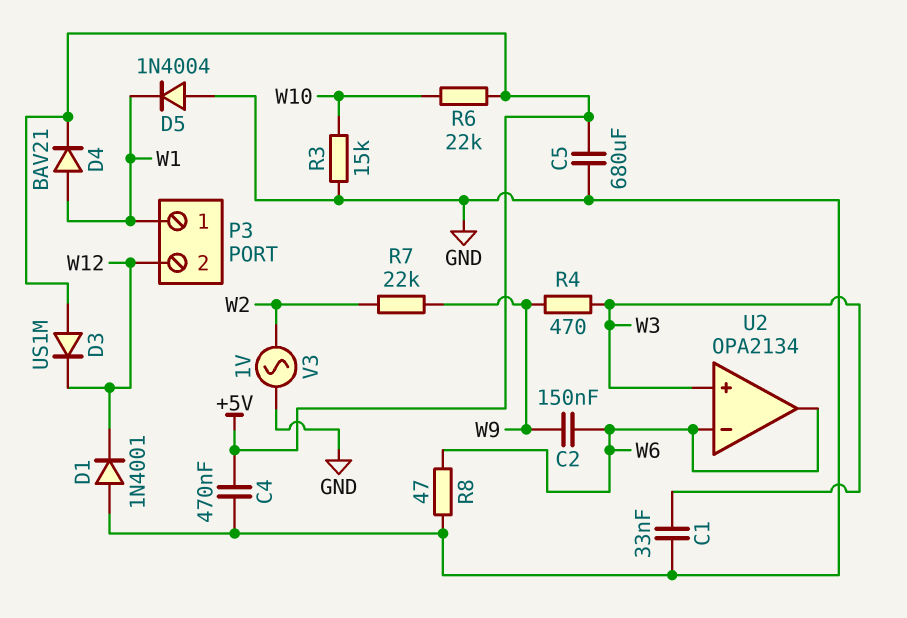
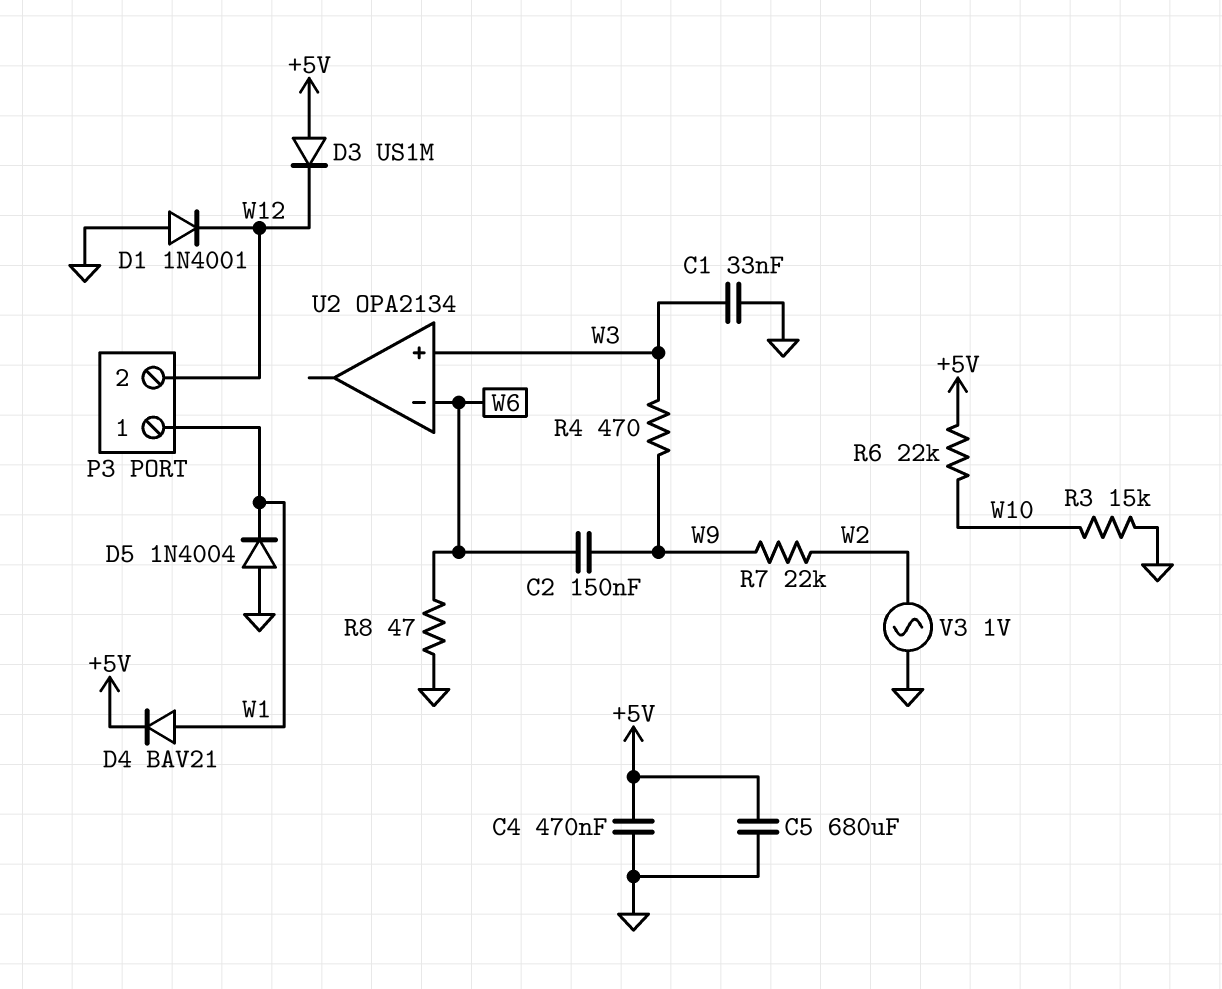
U2 pin out: W6 -> none

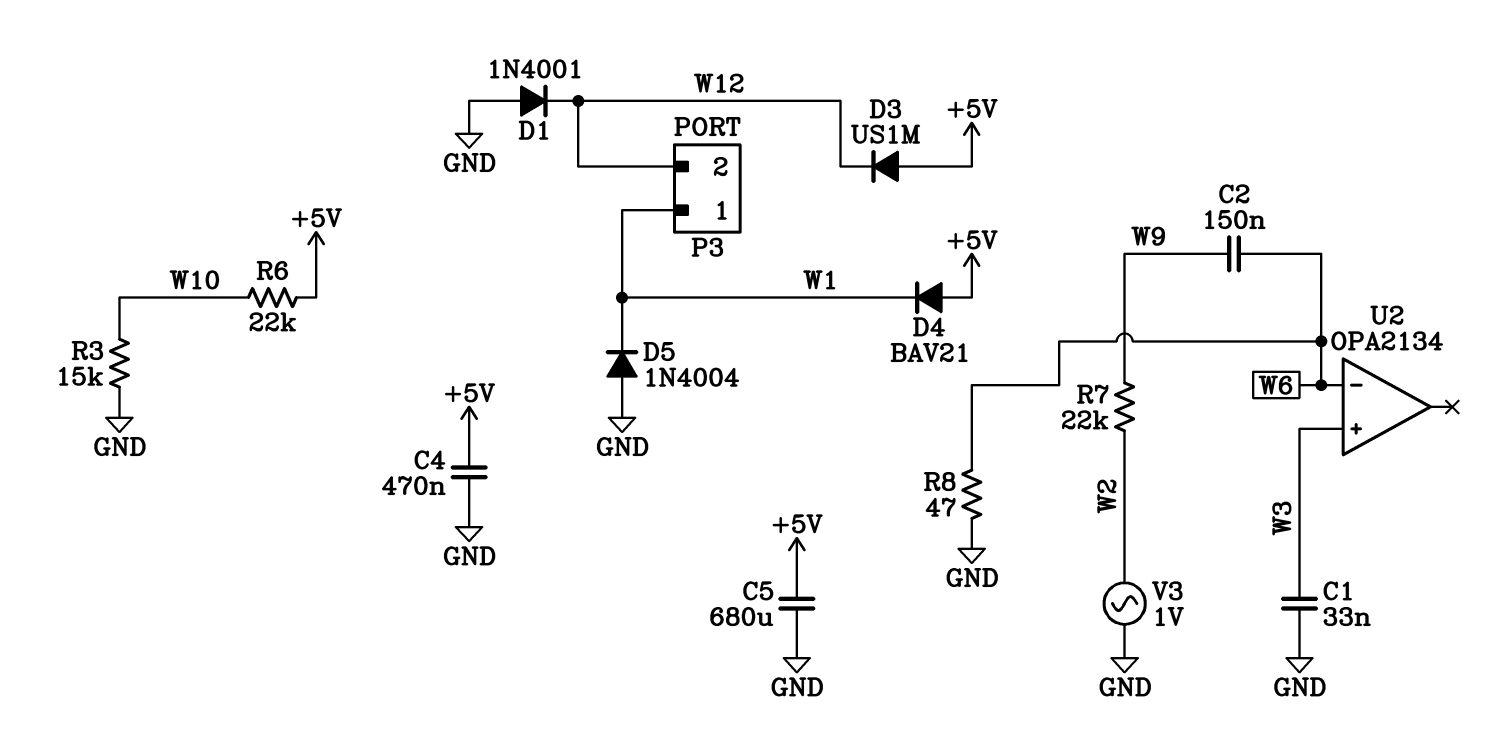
D4: diode BAV21 (A W1, K +5V) -> diode BAV21 (A +5V, K W1)
R4: 470 (W3, W9) -> none

